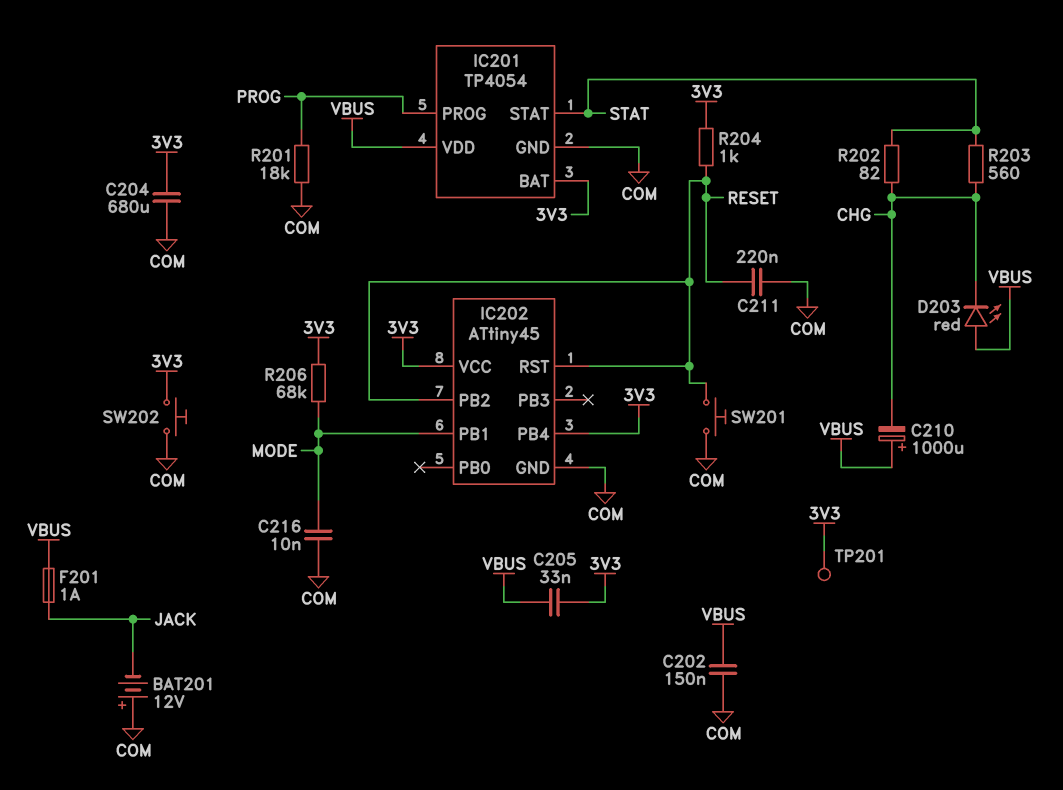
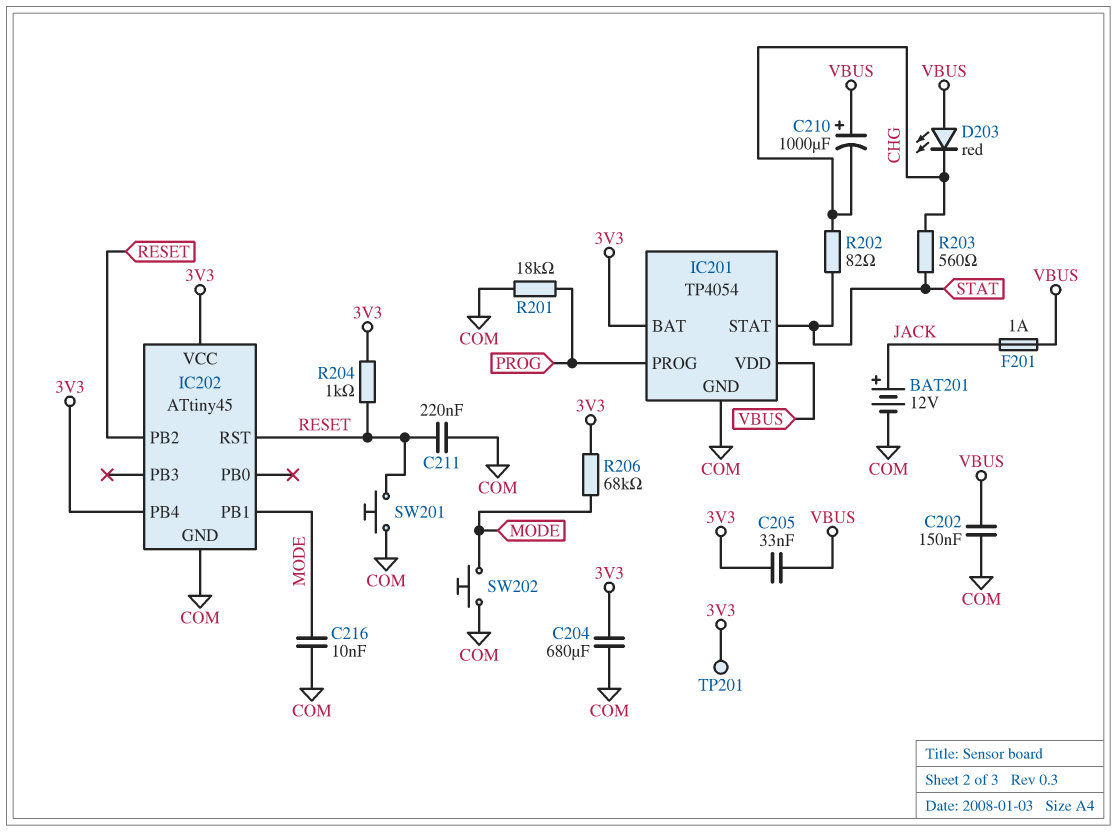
BAT201: 12V (plus COM, minus JACK) -> 12V (plus JACK, minus COM)
SW202: button (3V3, COM) -> button (COM, MODE)

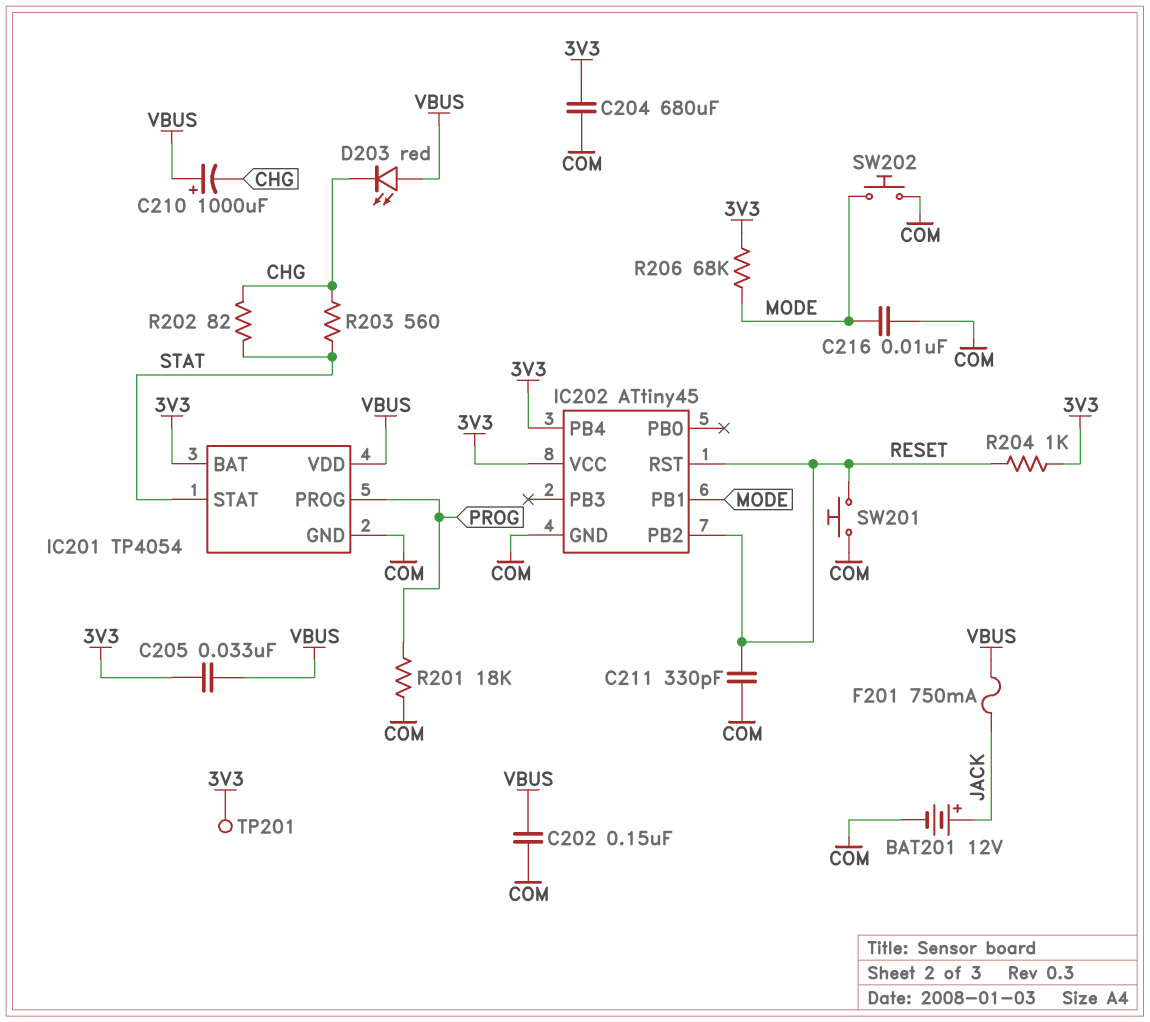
C211: 220nF (COM, RESET) -> 330pF (COM, RESET)
F201: 1A (JACK, VBUS) -> 750mA (JACK, VBUS)

